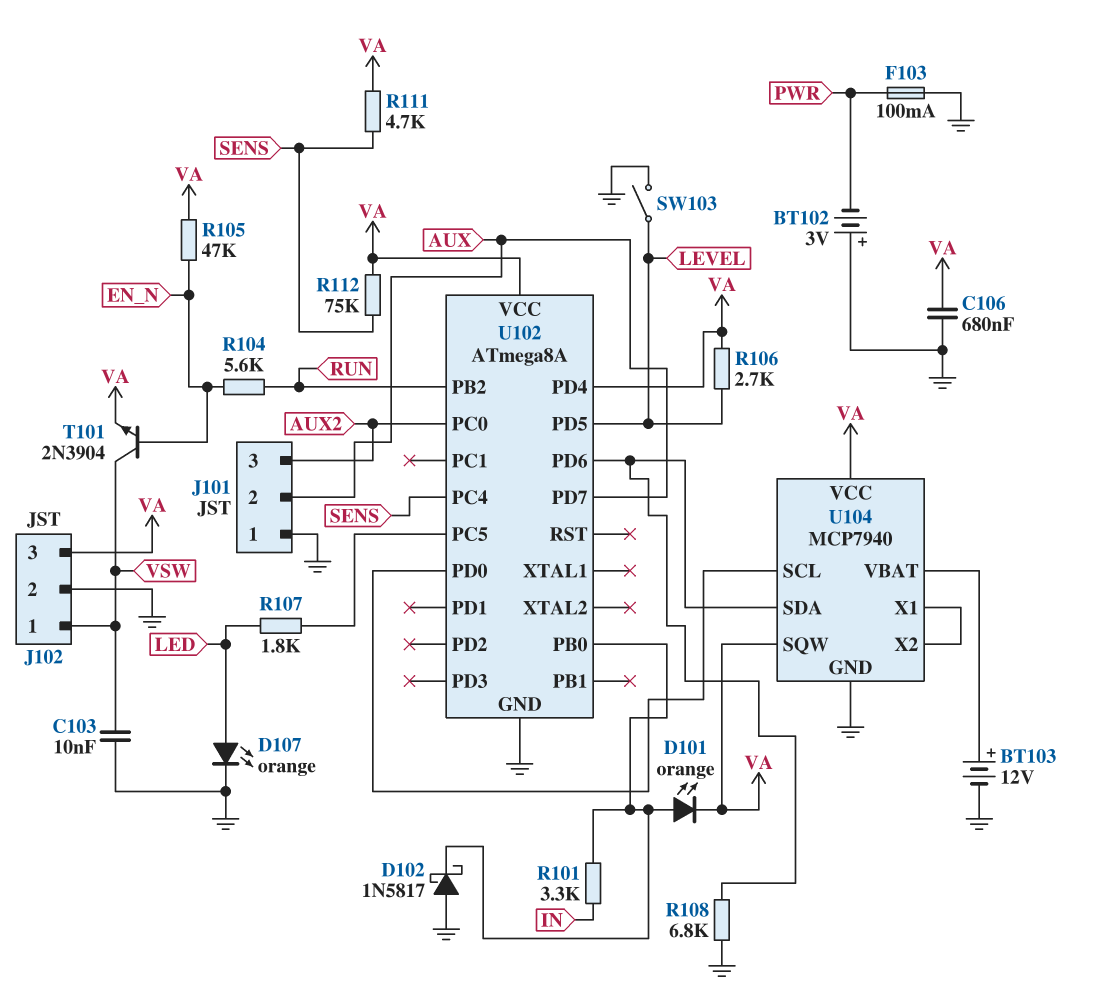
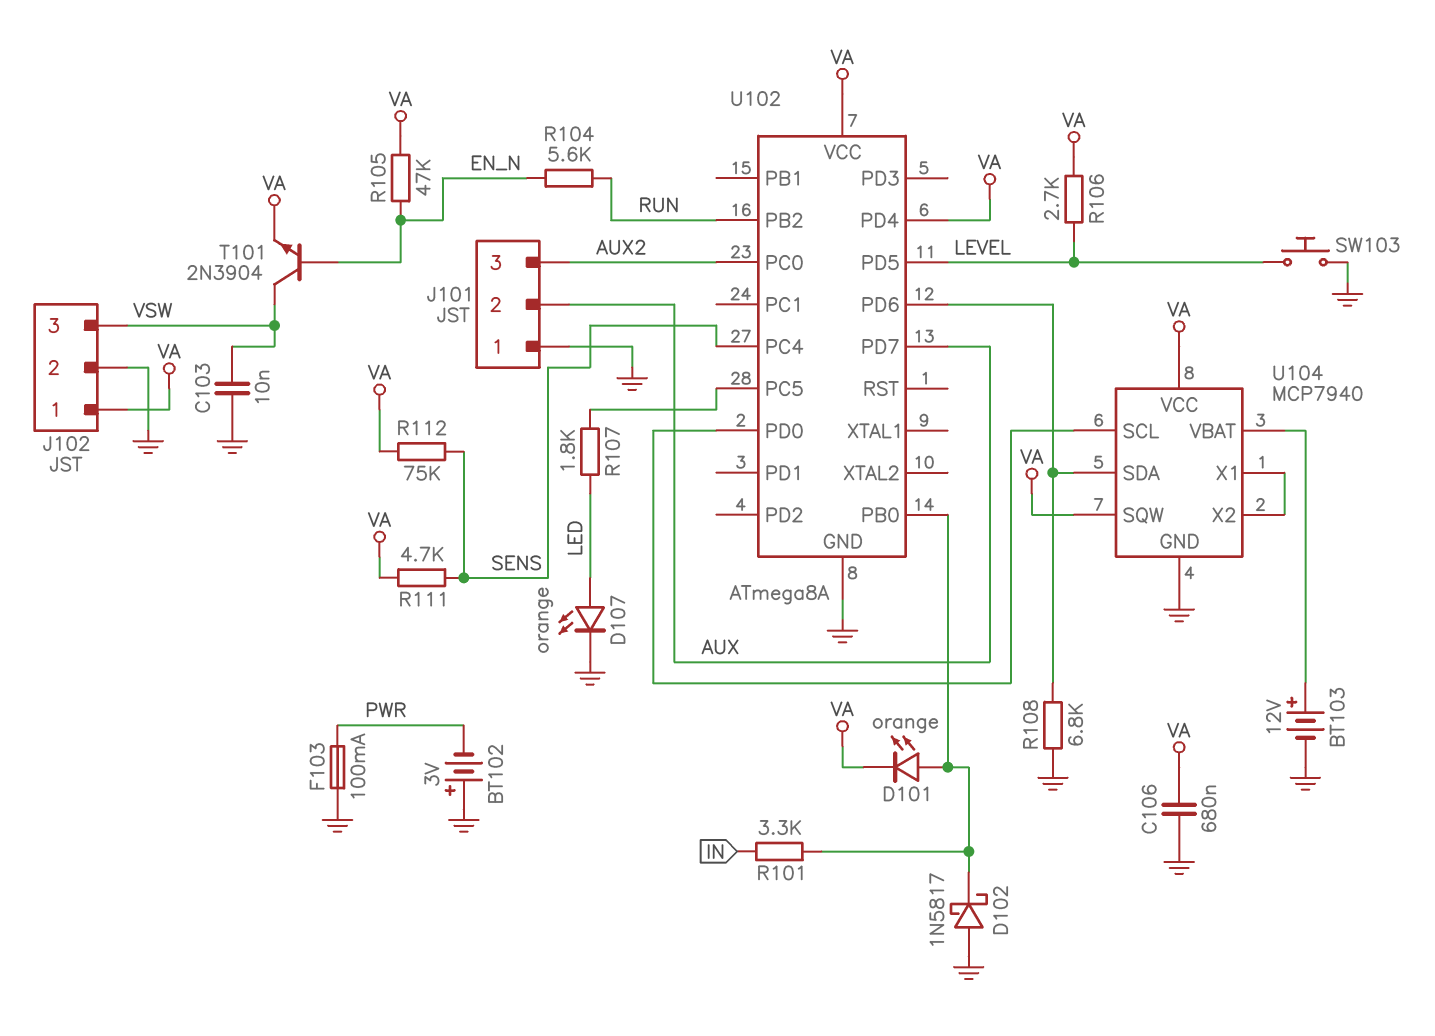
J102 pin 1: VSW -> VA
J102 pin 3: VA -> VSW
SW103: switch (GND, LEVEL) -> button (GND, LEVEL)

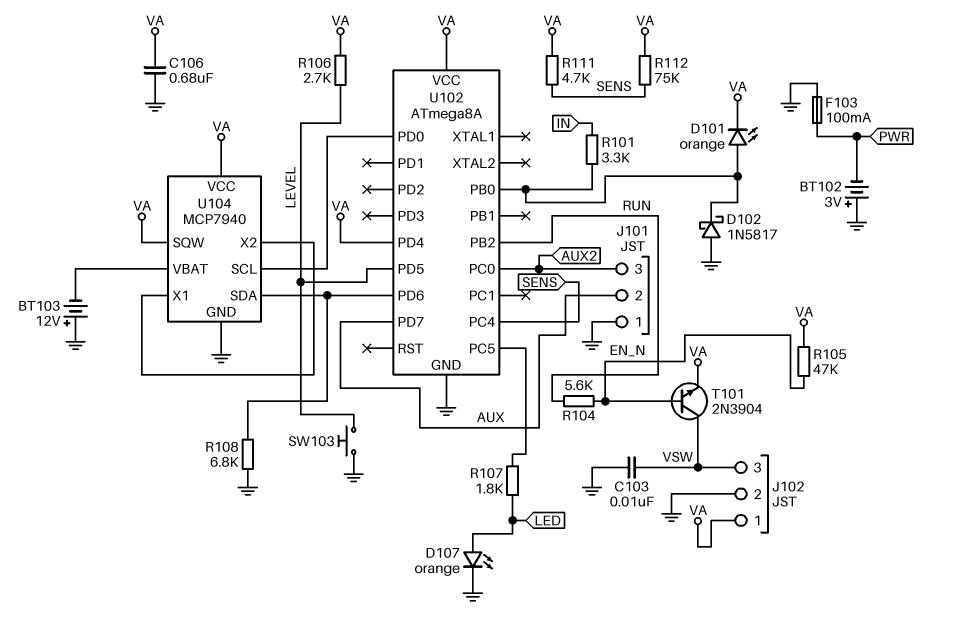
BT103: 12V (plus U104/VBAT, minus GND) -> 12V (plus GND, minus U104/VBAT)

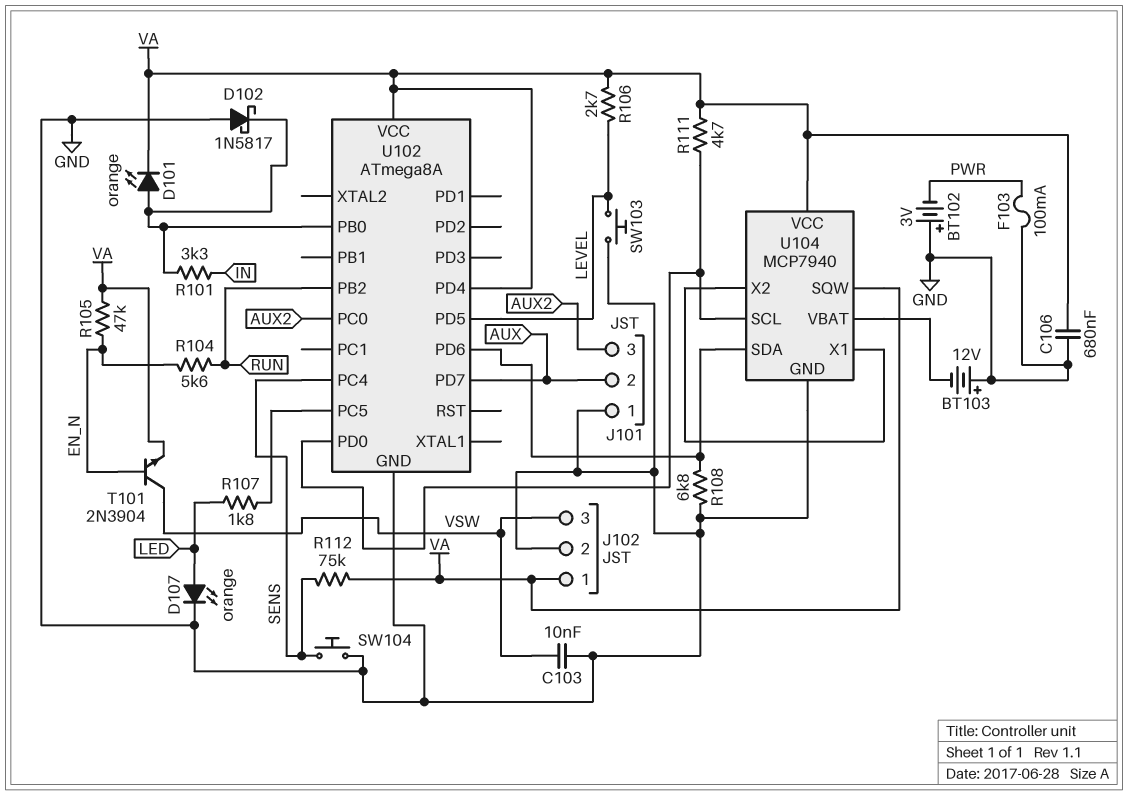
R111: 4.7k (SENS, VA) -> 4.7k (U102/PD0, VA)
SW104: none -> button (GND, SENS)

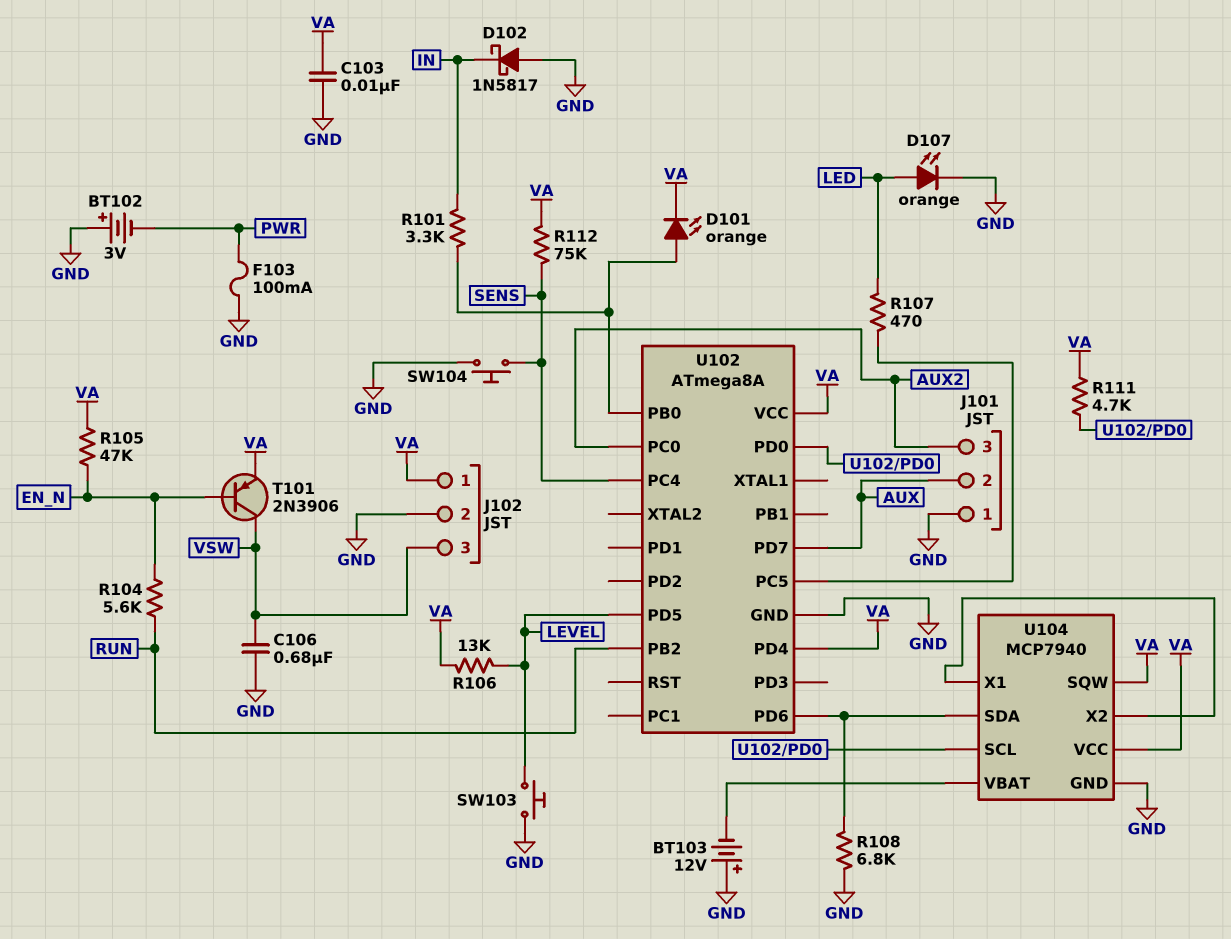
C103: 10nF (GND, VSW) -> 10nF (GND, VA)
C106: 680nF (GND, VA) -> 680nF (GND, VSW)
D102: schottky 1N5817 (A GND, K U102/PB0) -> schottky 1N5817 (A GND, K IN)
R106: 2.7k (LEVEL, VA) -> 13k (LEVEL, VA)
R107: 1.8k (LED, U102/PC5) -> 470 (LED, U102/PC5)
T101: NPN 2N3904 (B EN_N, C VSW, E VA) -> PNP 2N3906 (B EN_N, C VSW, E VA)

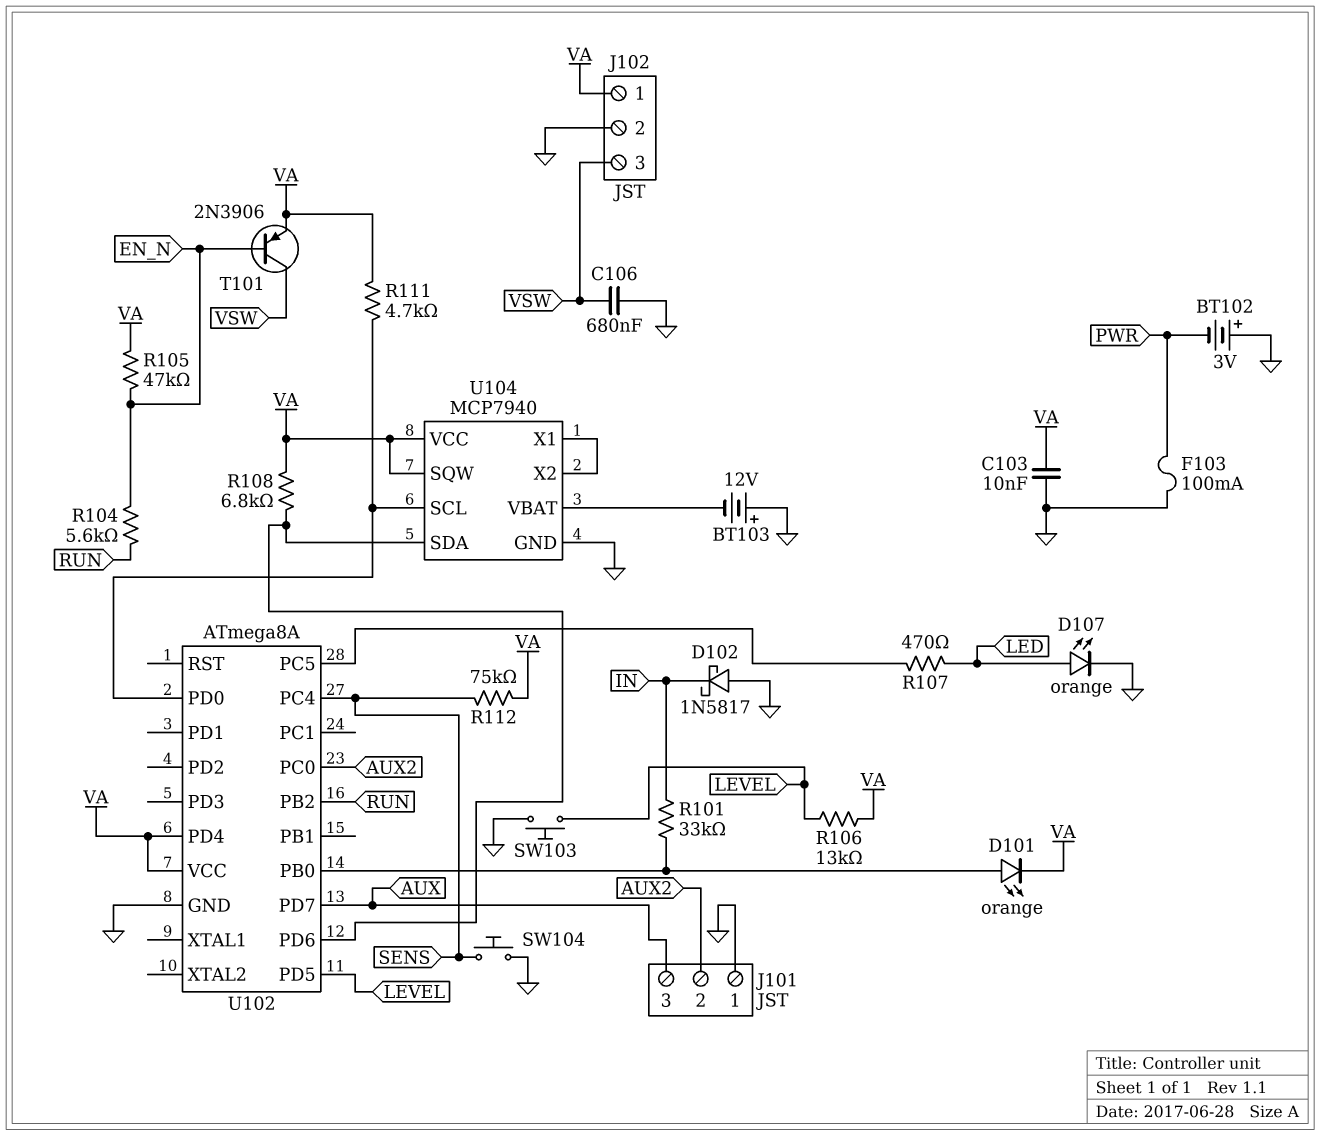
J101 pin 2: AUX -> AUX2
J101 pin 3: AUX2 -> AUX
R101: 3.3k (IN, U102/PB0) -> 33k (IN, U102/PB0)
R108: 6.8k (GND, U102/PD6) -> 6.8k (U102/PD6, VA)

